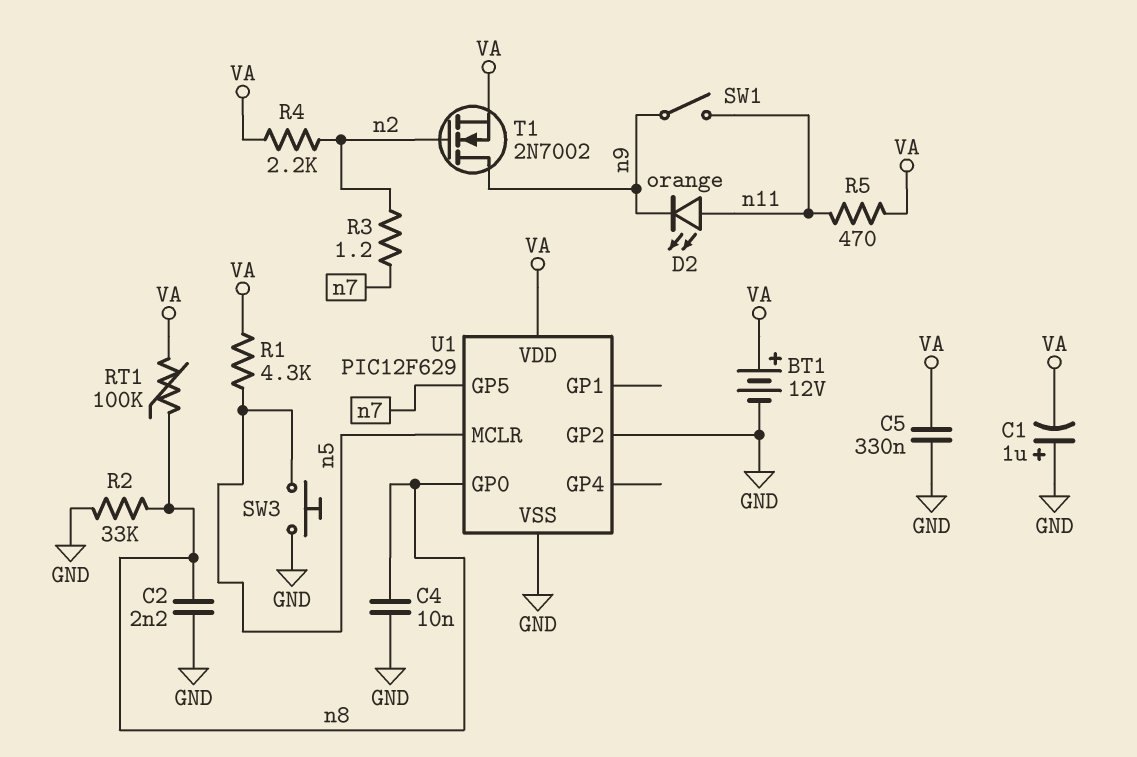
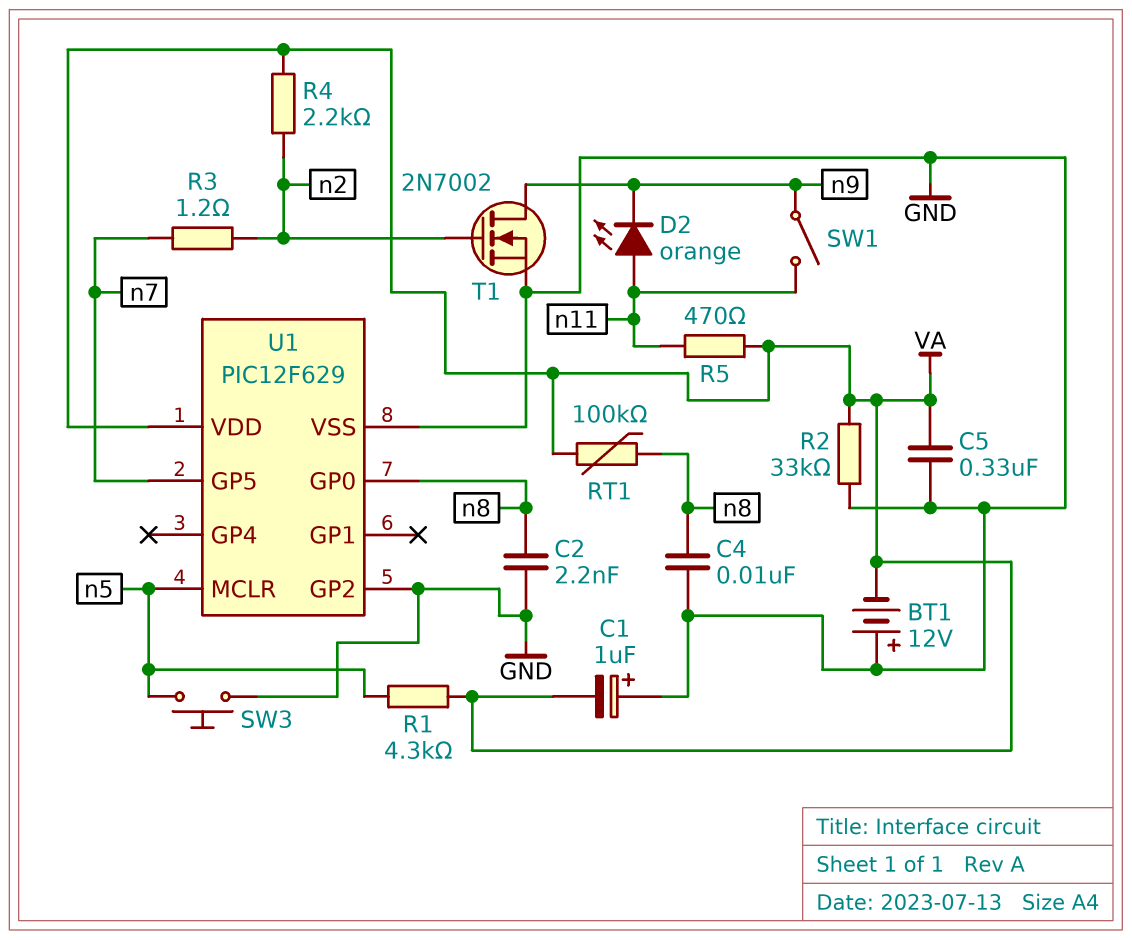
BT1: 12V (plus VA, minus GND) -> 12V (plus GND, minus VA)
R2: 33k (GND, n8) -> 33k (GND, VA)
T1: NMOS 2N7002 (G n2, D n9, S VA) -> NMOS 2N7002 (G n2, D n9, S GND)

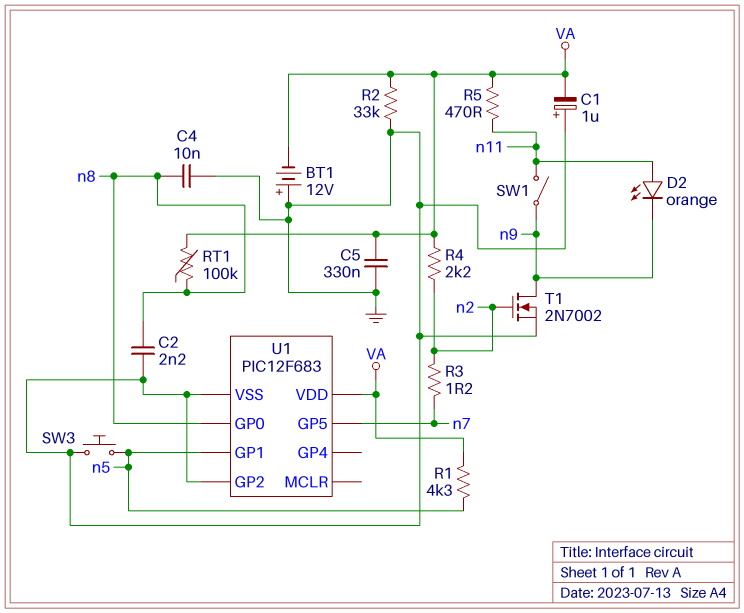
U1: PIC12F629 -> PIC12F683
U1 pin GP1: none -> n5
U1 pin MCLR: n5 -> none

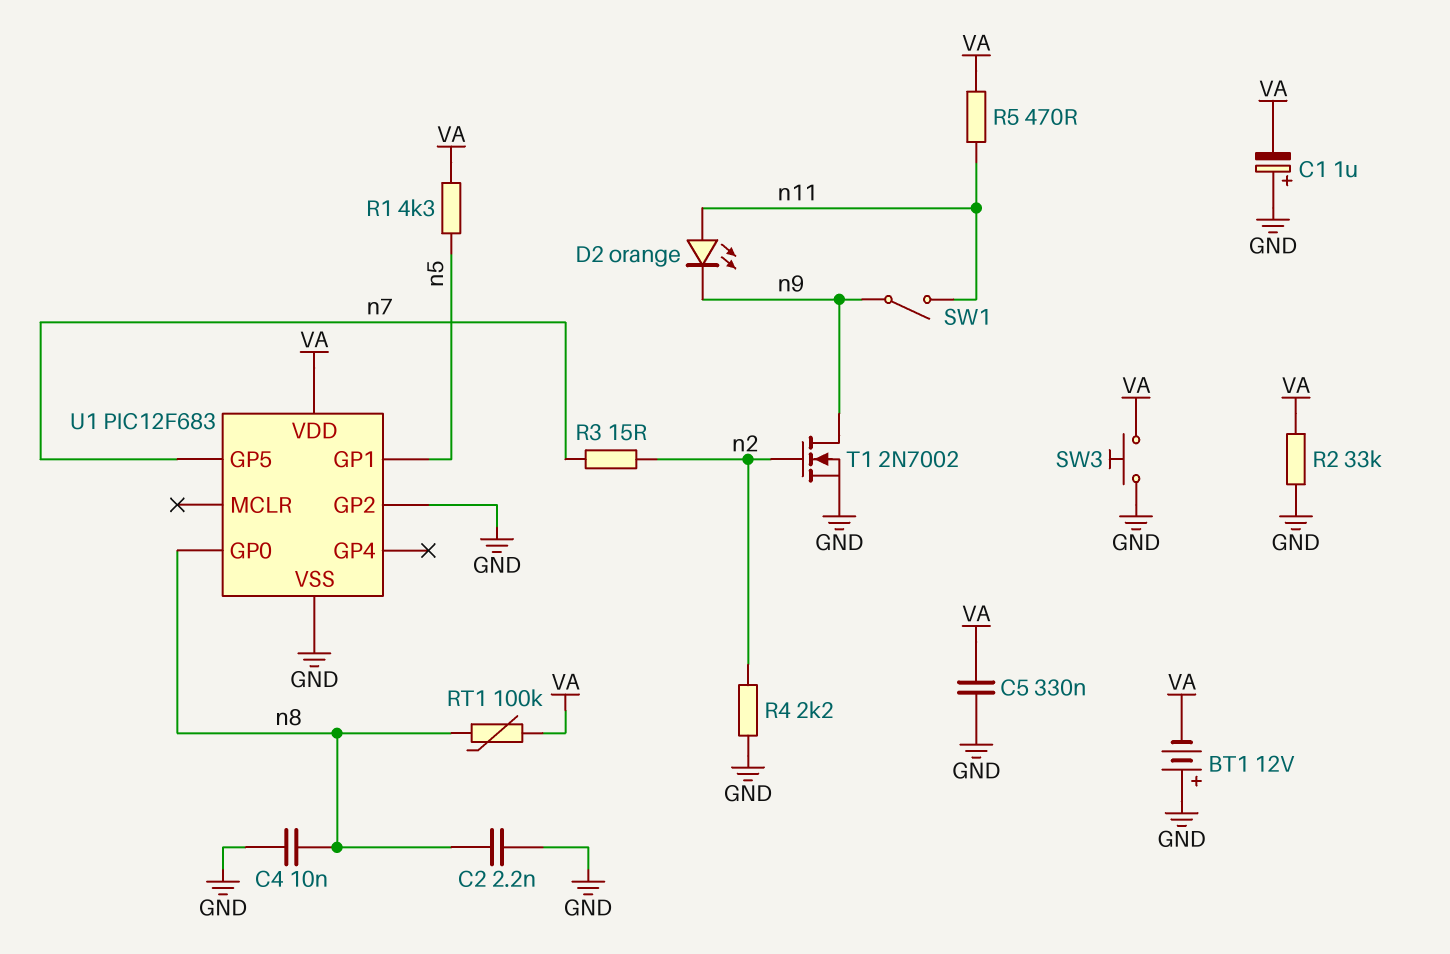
R3: 1.2 (n2, n7) -> 15 (n2, n7)
R4: 2.2k (VA, n2) -> 2.2k (GND, n2)
SW3: button (GND, n5) -> button (GND, VA)

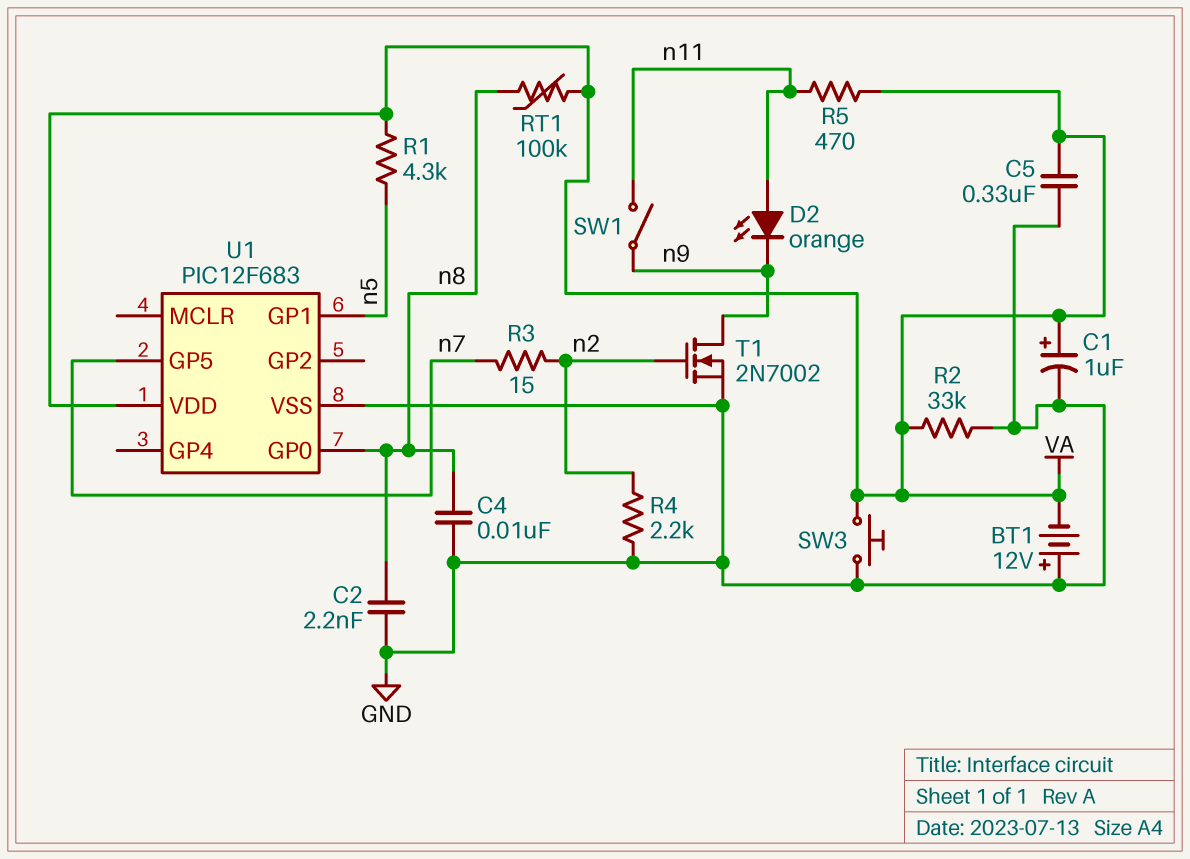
C1: 1uF (plus GND, minus VA) -> 1uF (plus VA, minus GND)
U1 pin GP2: GND -> none

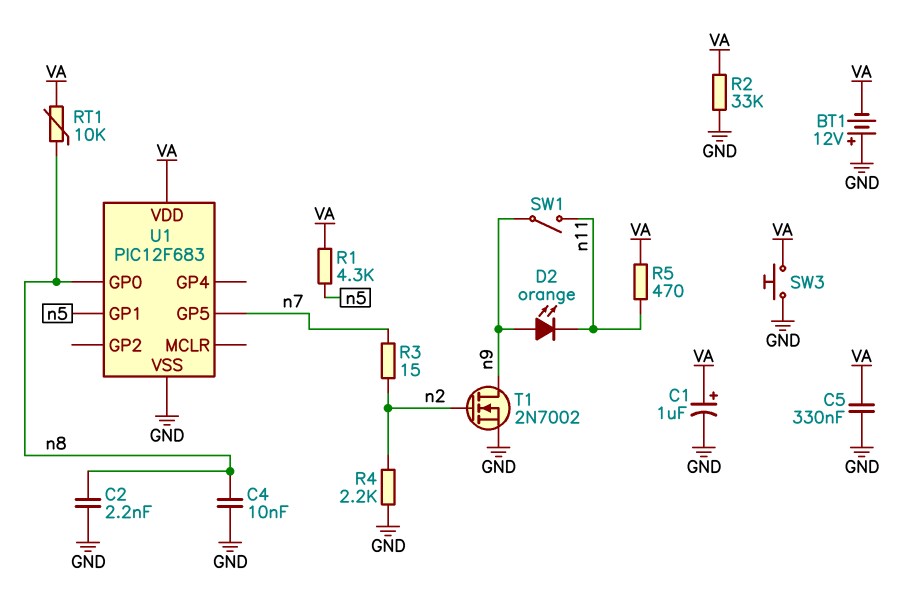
D2: LED orange (A n11, K n9) -> LED orange (A n9, K n11)
RT1: 100k (VA, n8) -> 10k (VA, n8)

